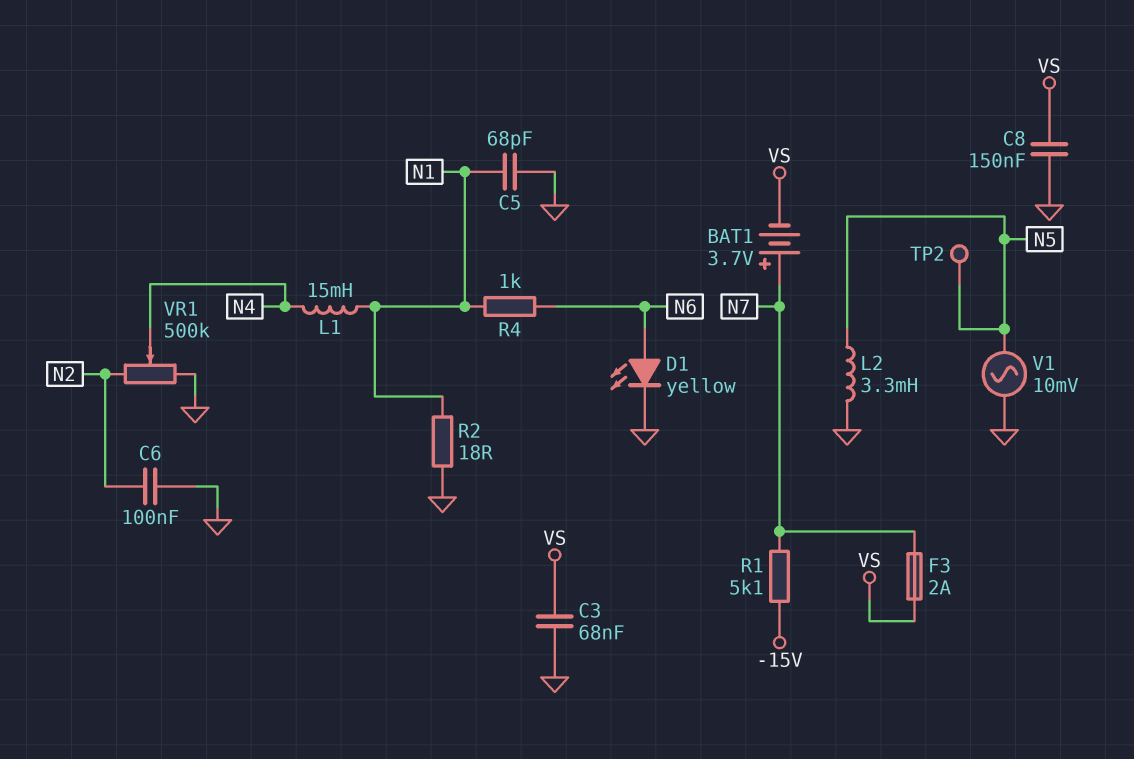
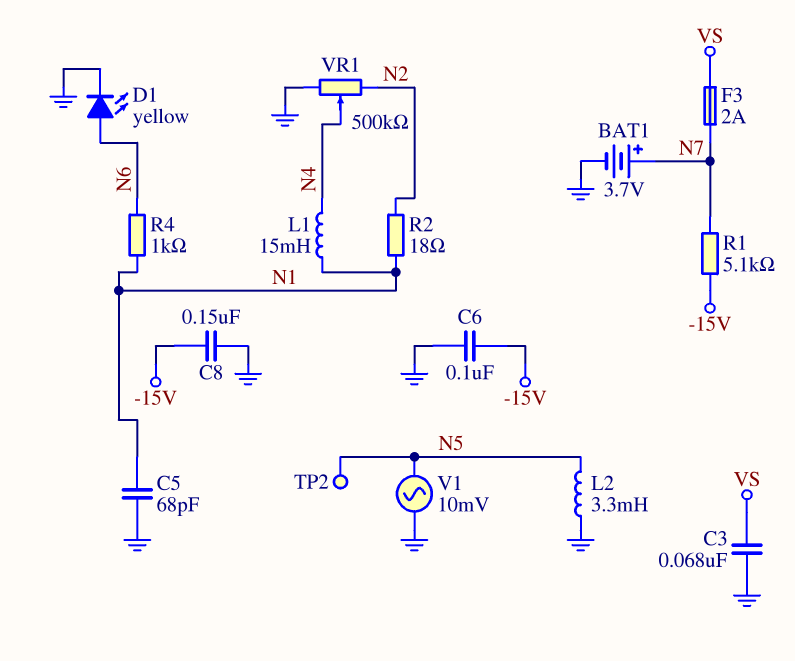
BAT1: 3.7V (plus N7, minus VS) -> 3.7V (plus N7, minus GND)
C6: 100nF (GND, N2) -> 100nF (-15V, GND)
C8: 150nF (GND, VS) -> 150nF (-15V, GND)
R2: 18 (GND, N1) -> 18 (N1, N2)

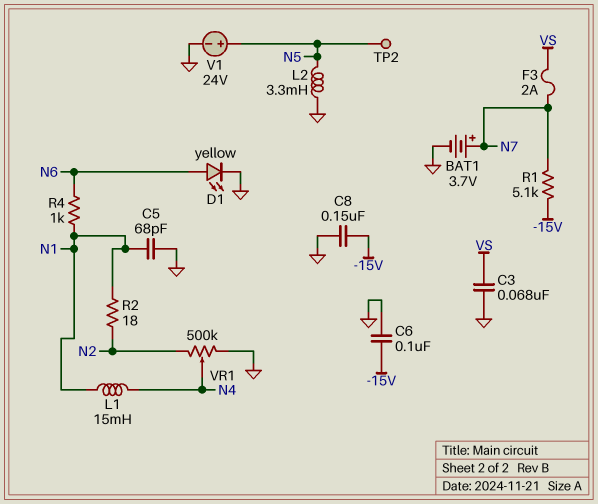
V1: AC 10mV (GND, N5) -> 24V (plus N5, minus GND)

